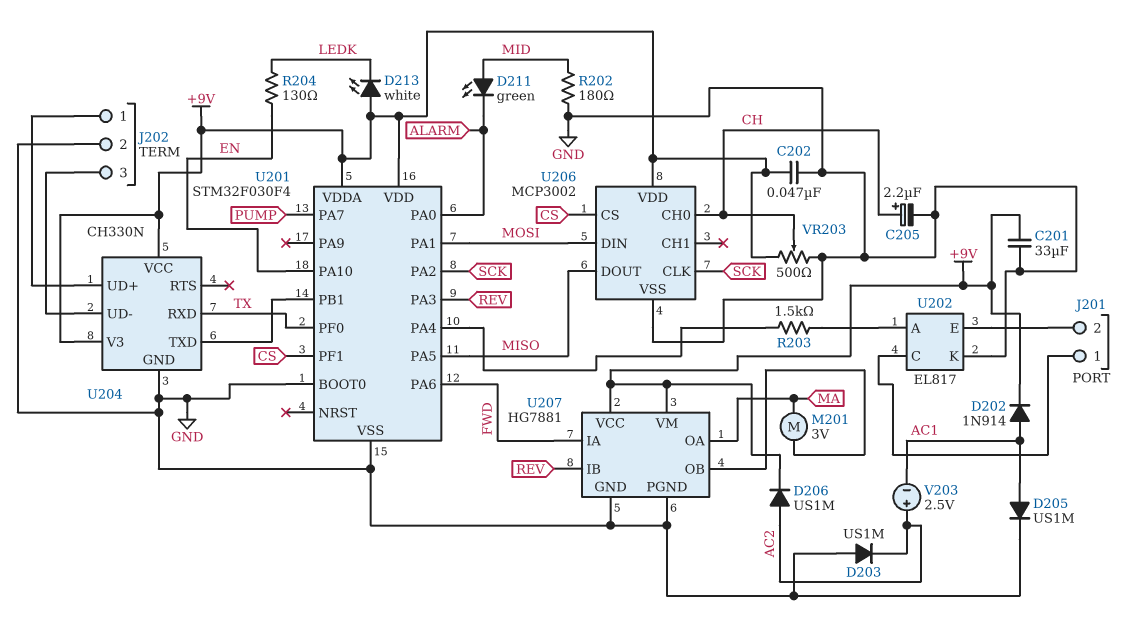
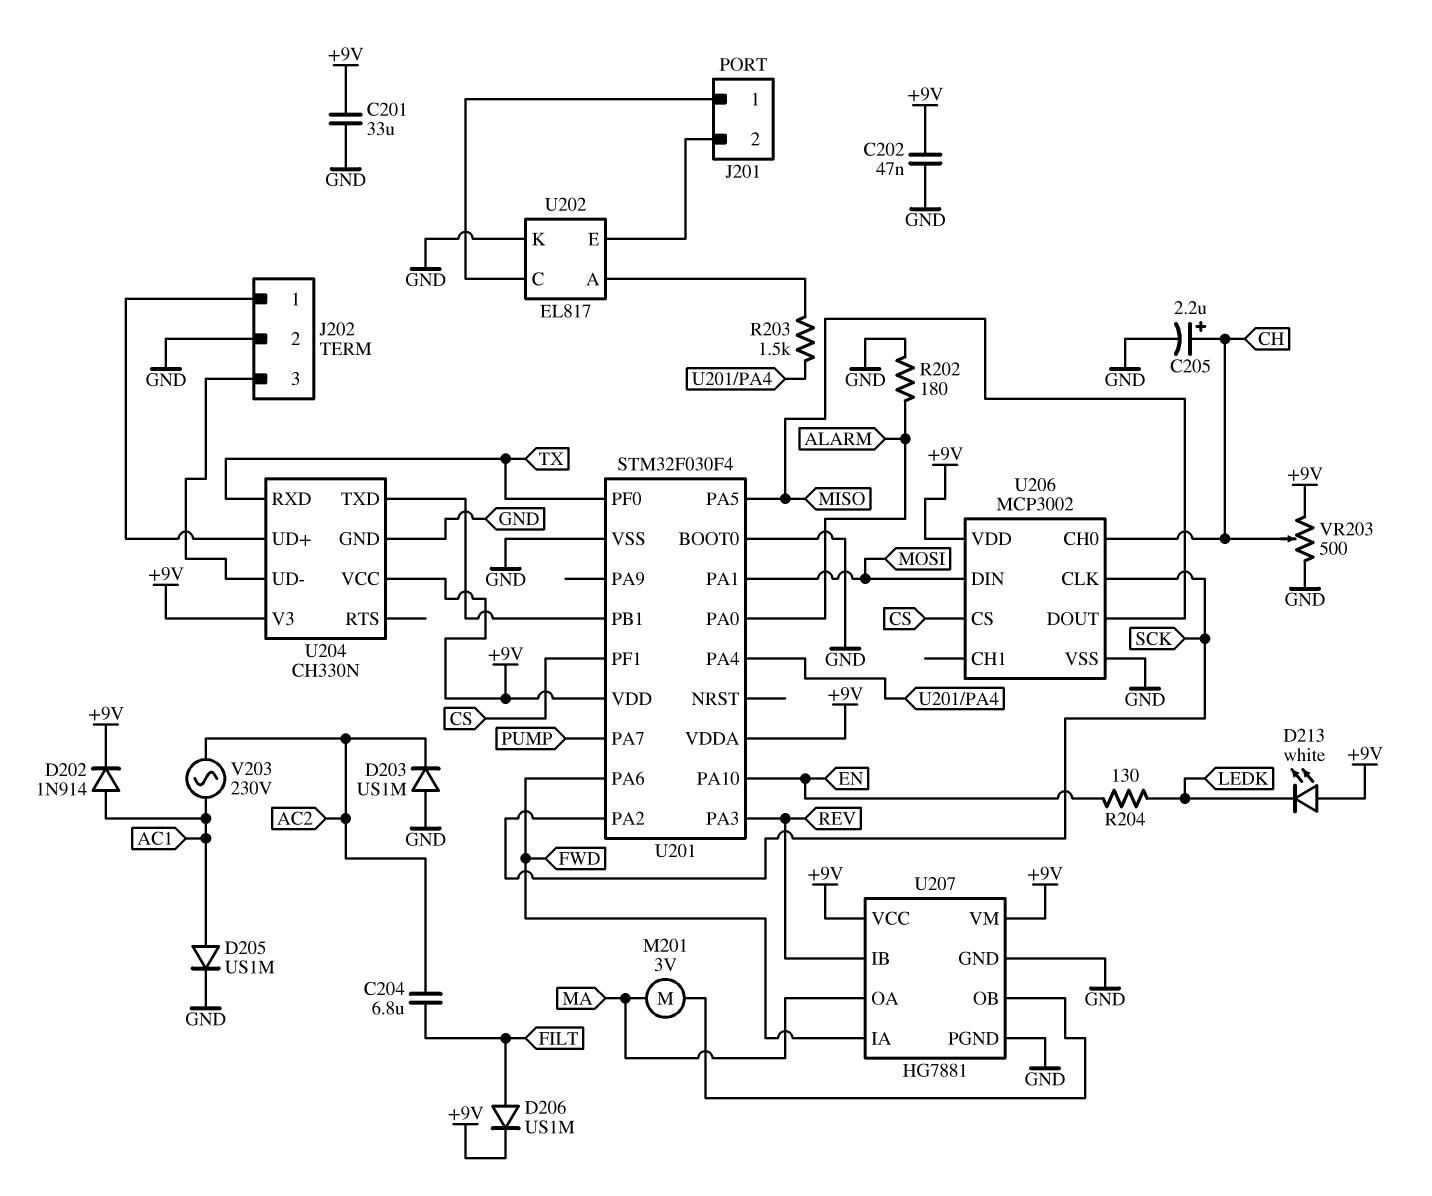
C204: none -> 6.8uF (AC2, FILT)
D206: diode US1M (A AC2, K +9V) -> diode US1M (A FILT, K +9V)
D211: LED green (A MID, K ALARM) -> none
R202: 180 (GND, MID) -> 180 (ALARM, GND)
V203: 2.5V (plus AC2, minus AC1) -> AC 230V (AC1, AC2)

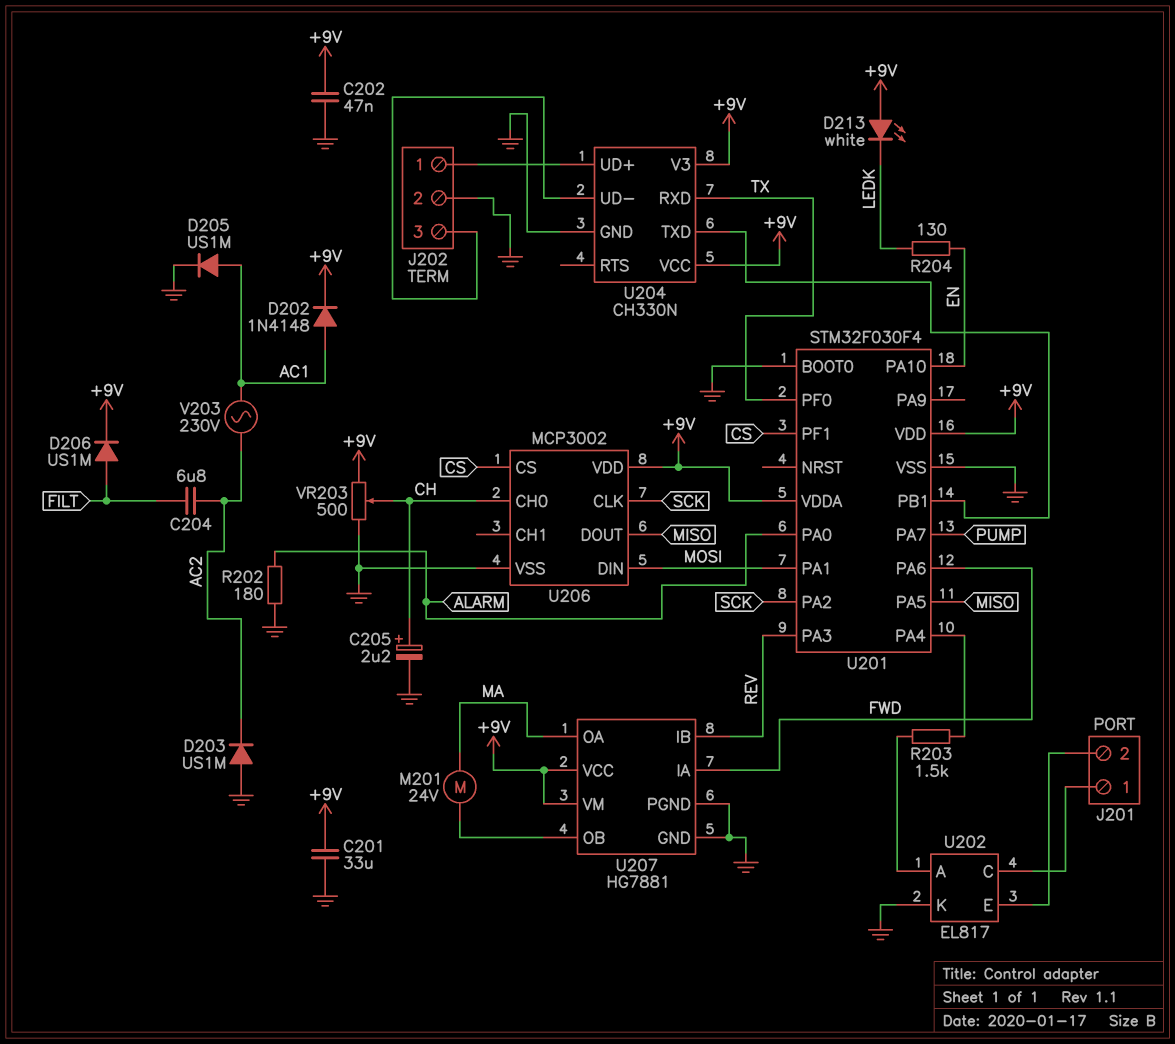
D202: diode 1N914 (A AC1, K +9V) -> diode 1N4148 (A AC1, K +9V)
M201: motor 3V (MA, U207/OB) -> motor 24V (MA, U207/OB)

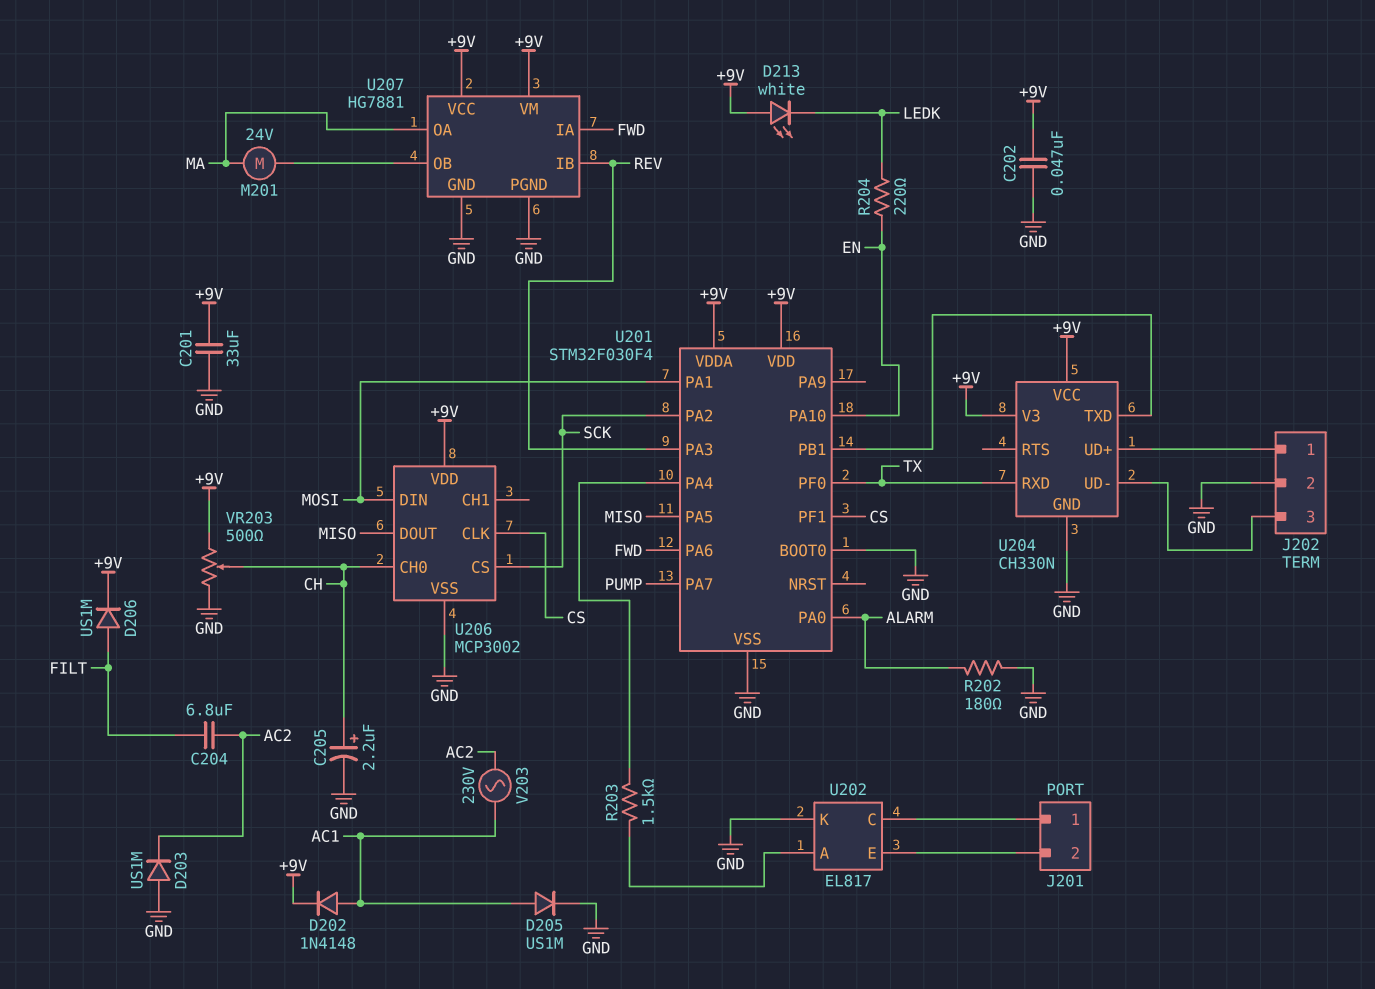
R204: 130 (EN, LEDK) -> 220 (EN, LEDK)
U206 pin CLK: SCK -> CS
U206 pin CS: CS -> SCK

